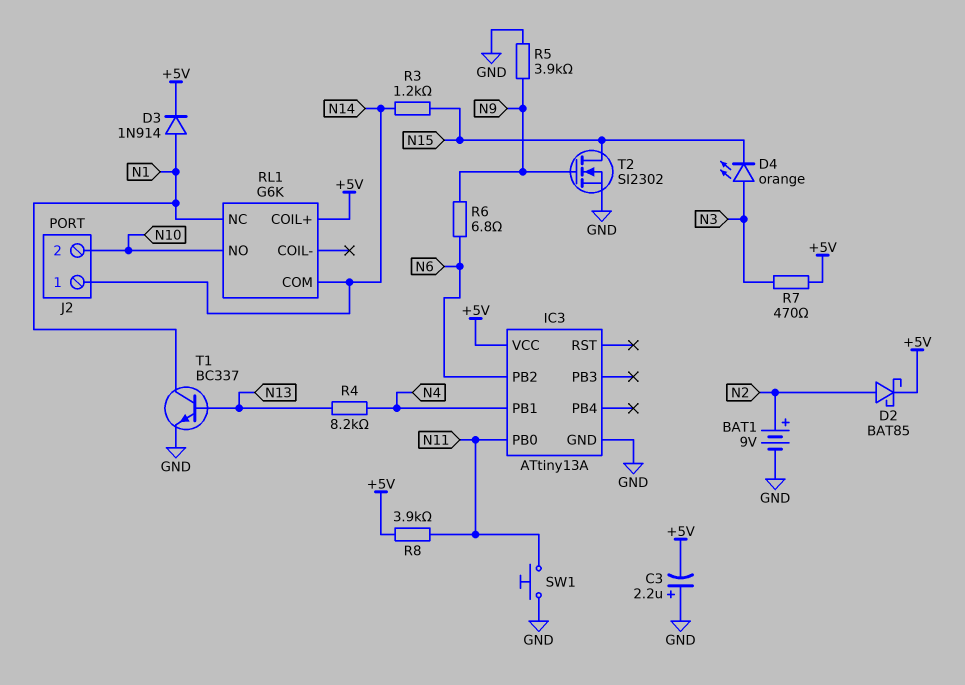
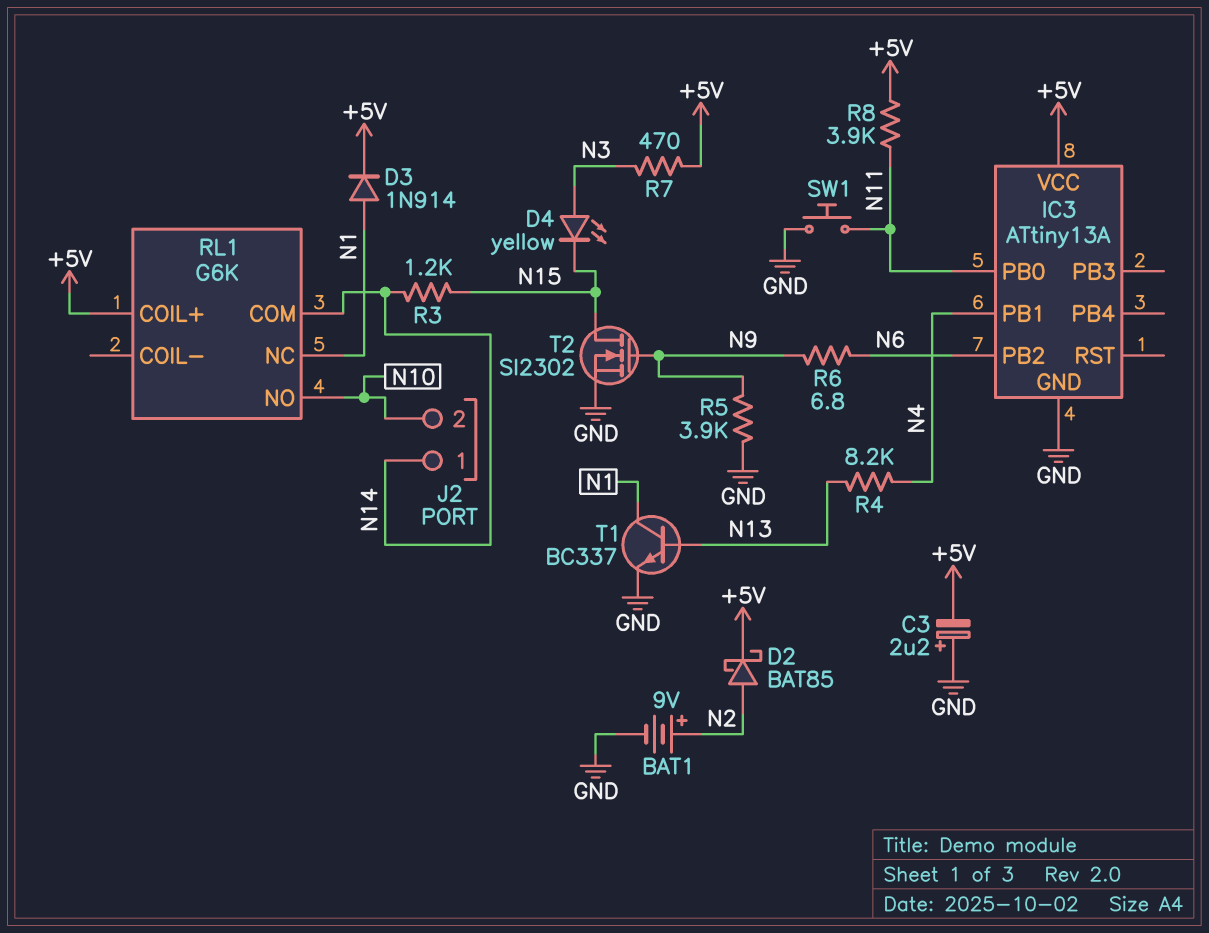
D4: LED orange (A N3, K N15) -> LED yellow (A N3, K N15)

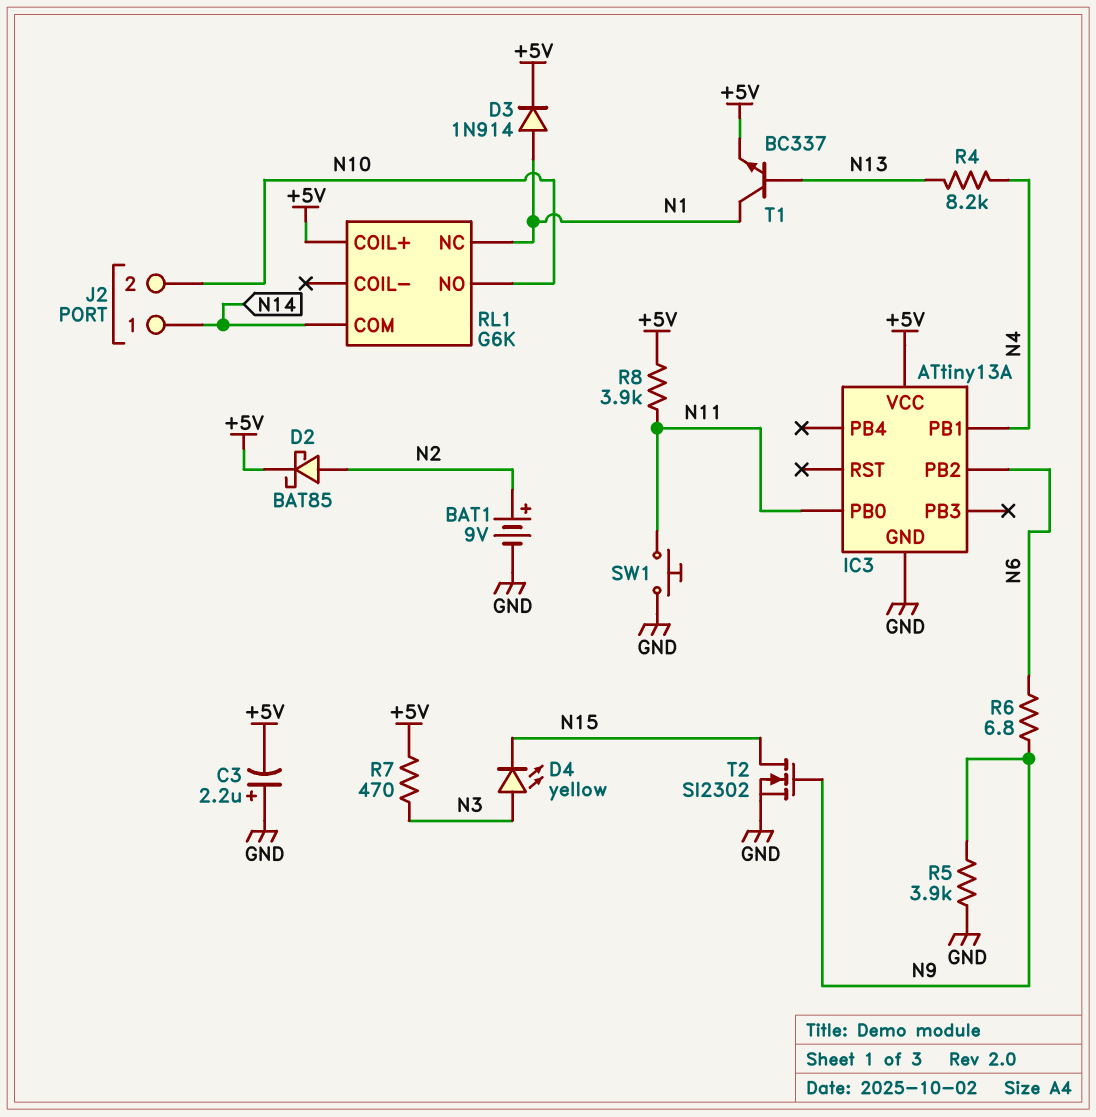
R3: 1.2k (N14, N15) -> none
T1: NPN BC337 (B N13, C N1, E GND) -> NPN BC337 (B N13, C N1, E +5V)

